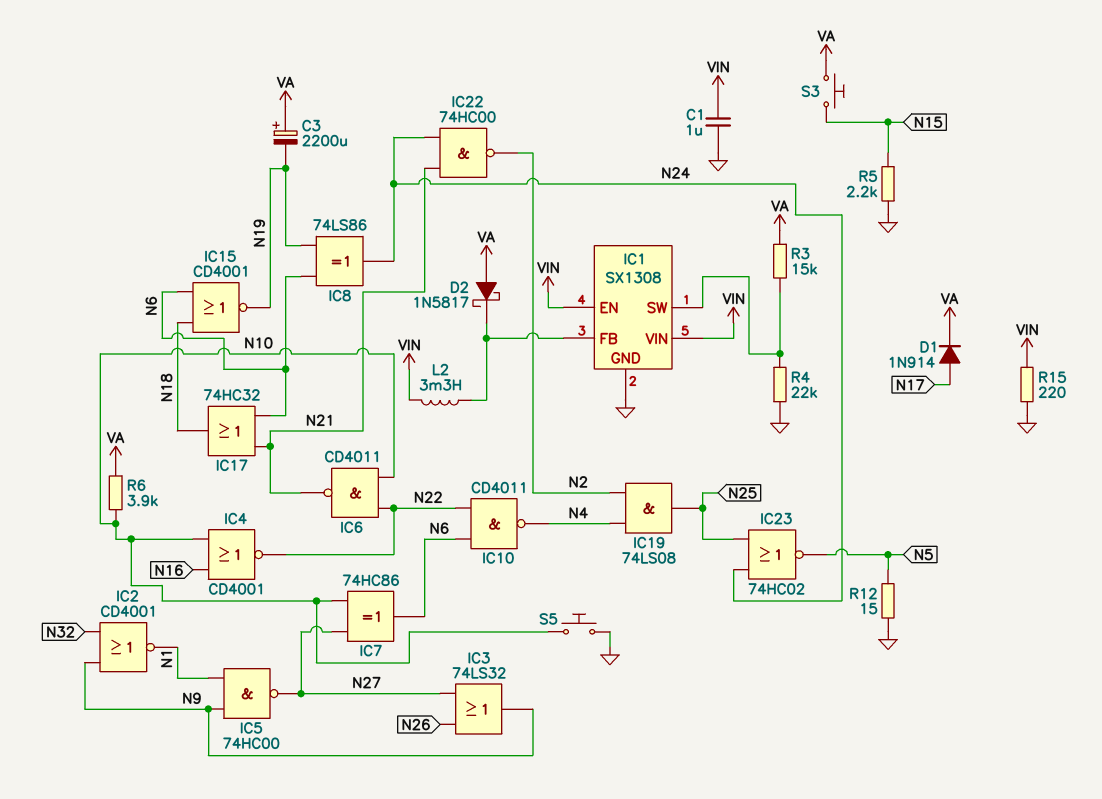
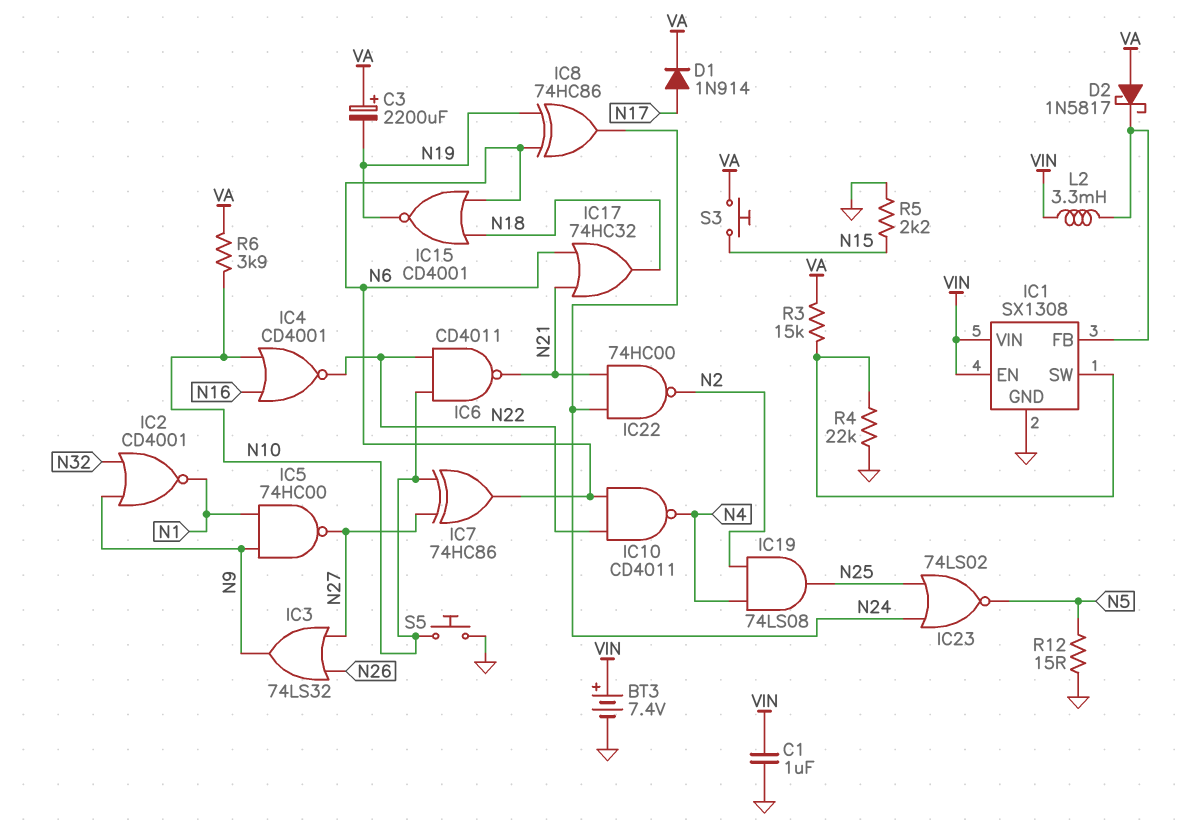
BT3: none -> 7.4V (plus VIN, minus GND)
IC8: XOR 74LS86 (in N6, in N19, out N24) -> XOR 74HC86 (in N6, in N19, out N24)
IC23: NOR 74HC02 (in N24, in N25, out N5) -> NOR 74LS02 (in N24, in N25, out N5)
R15: 220 (GND, VIN) -> none

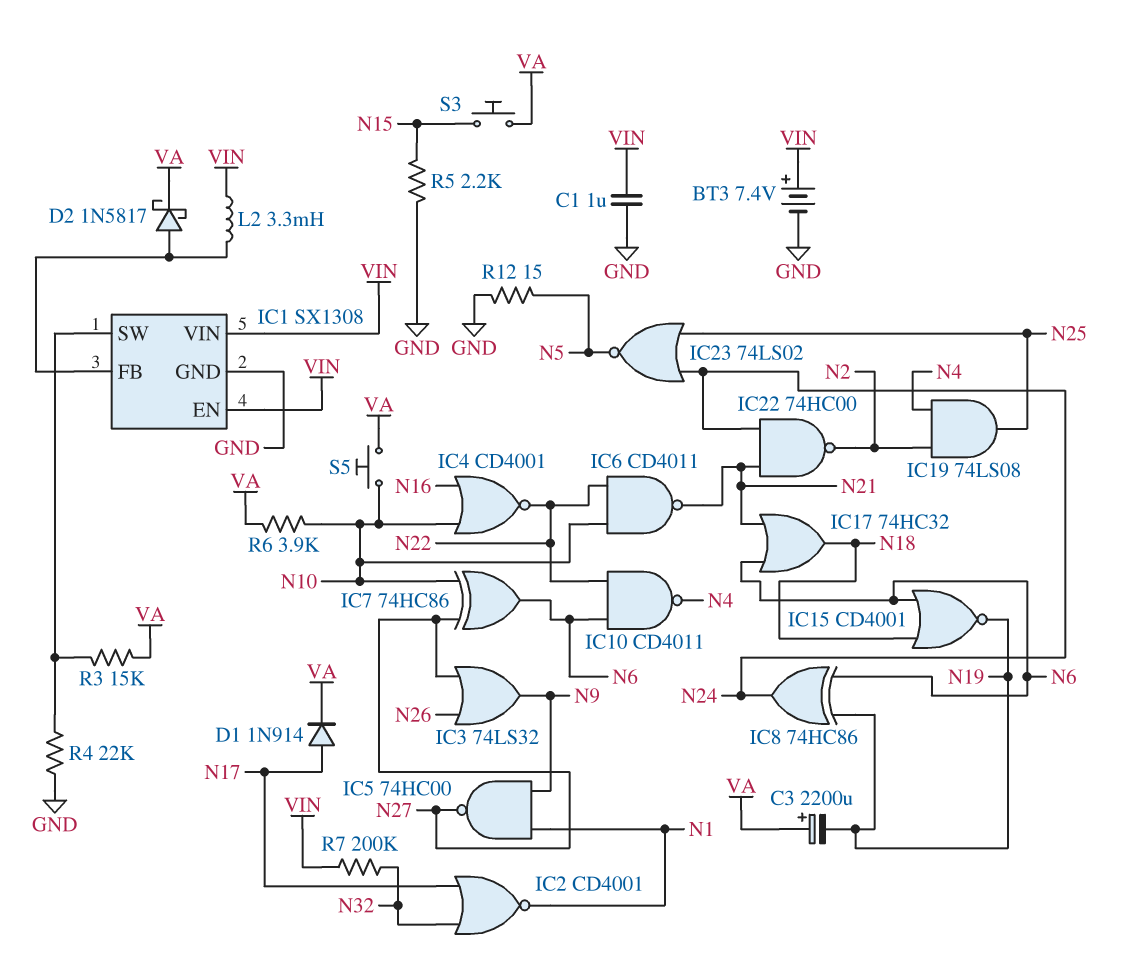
D2: schottky 1N5817 (A VA, K IC1/FB) -> schottky 1N5817 (A IC1/FB, K VA)
IC2: NOR CD4001 (in N9, in N32, out N1) -> NOR CD4001 (in N17, in N32, out N1)
R7: none -> 200k (N32, VIN)
S5: button (GND, N10) -> button (N10, VA)

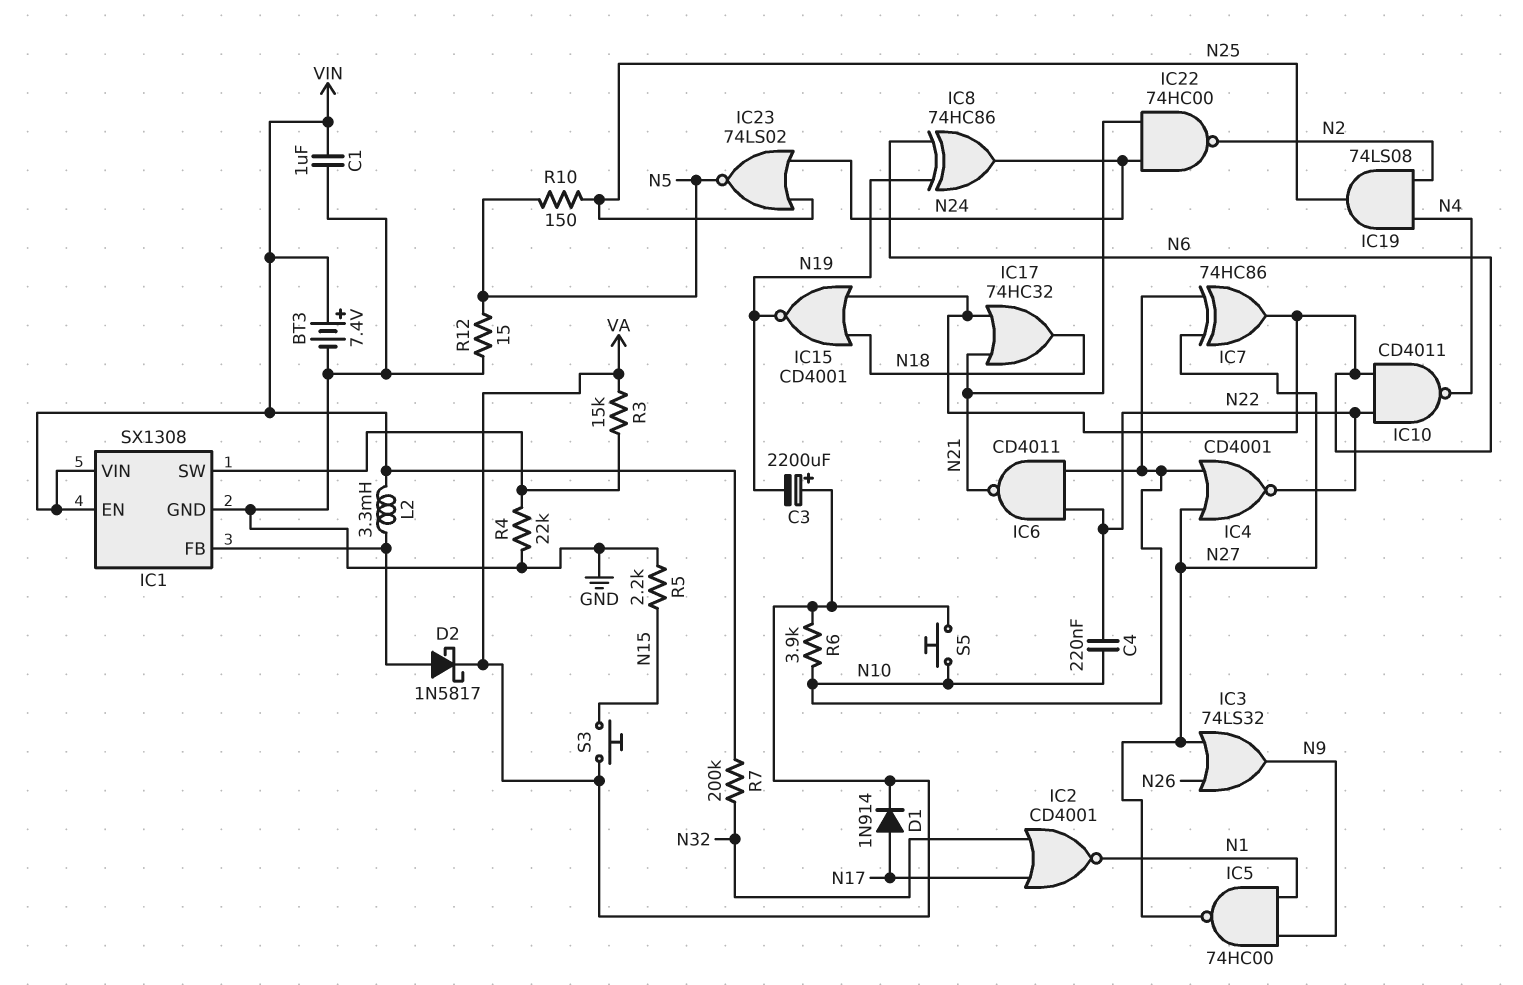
C4: none -> 220nF (N10, N22)
IC4: NOR CD4001 (in N10, in N16, out N22) -> NOR CD4001 (in N10, in N27, out N22)
R10: none -> 150 (N5, N25)

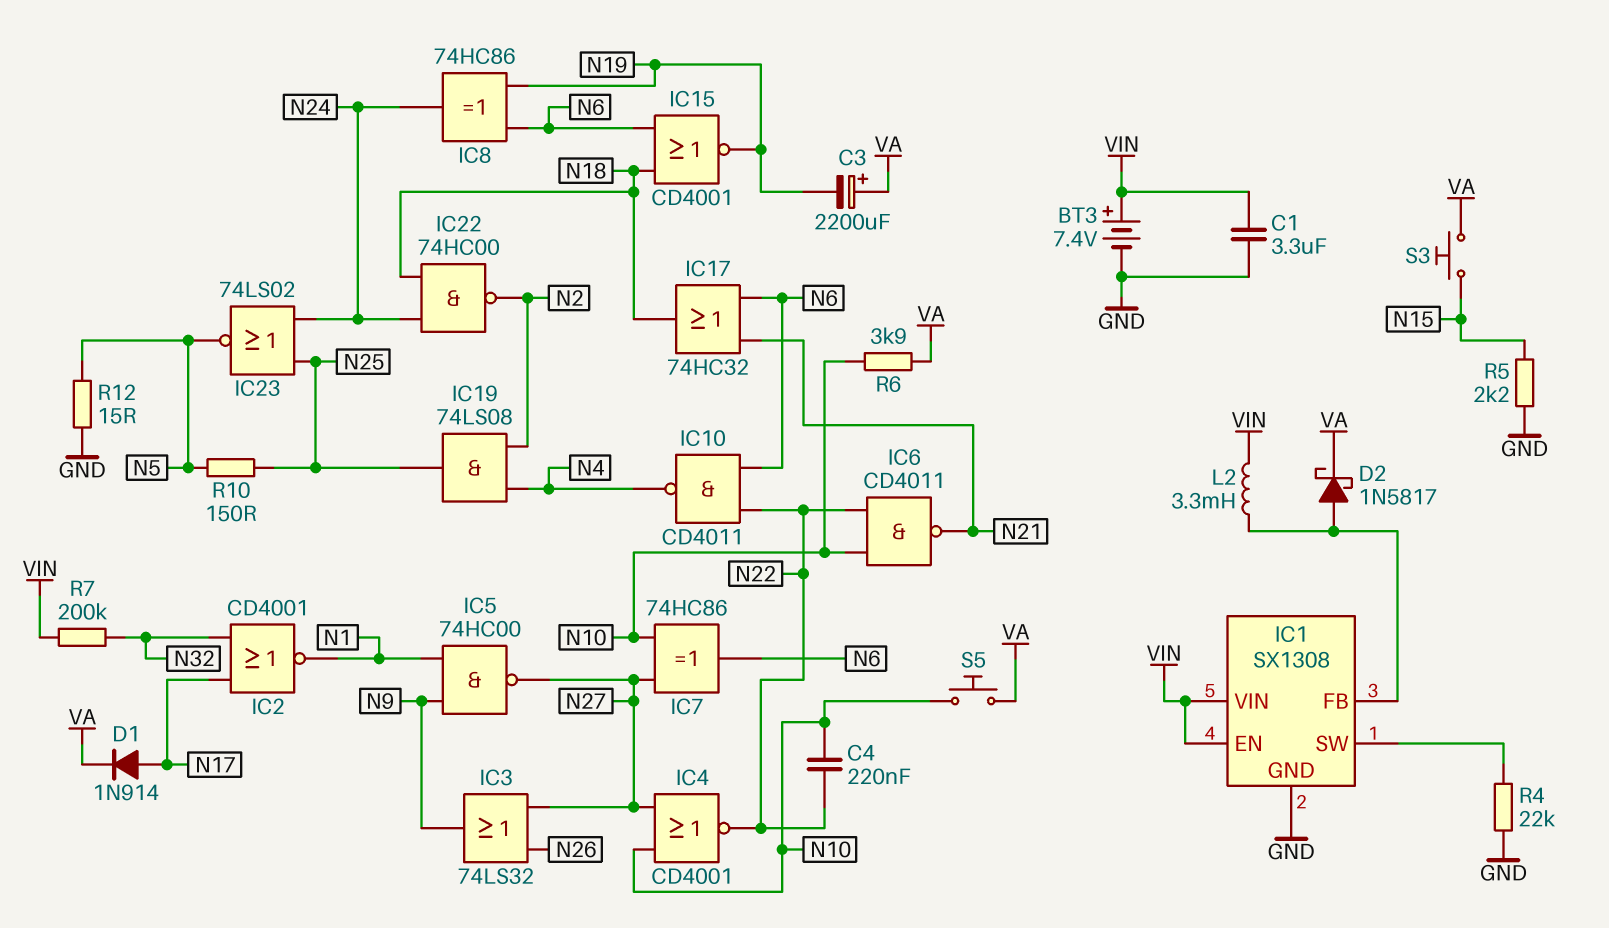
C1: 1uF (GND, VIN) -> 3.3uF (GND, VIN)
IC22: NAND 74HC00 (in N21, in N24, out N2) -> NAND 74HC00 (in N18, in N24, out N2)
R3: 15k (IC1/SW, VA) -> none

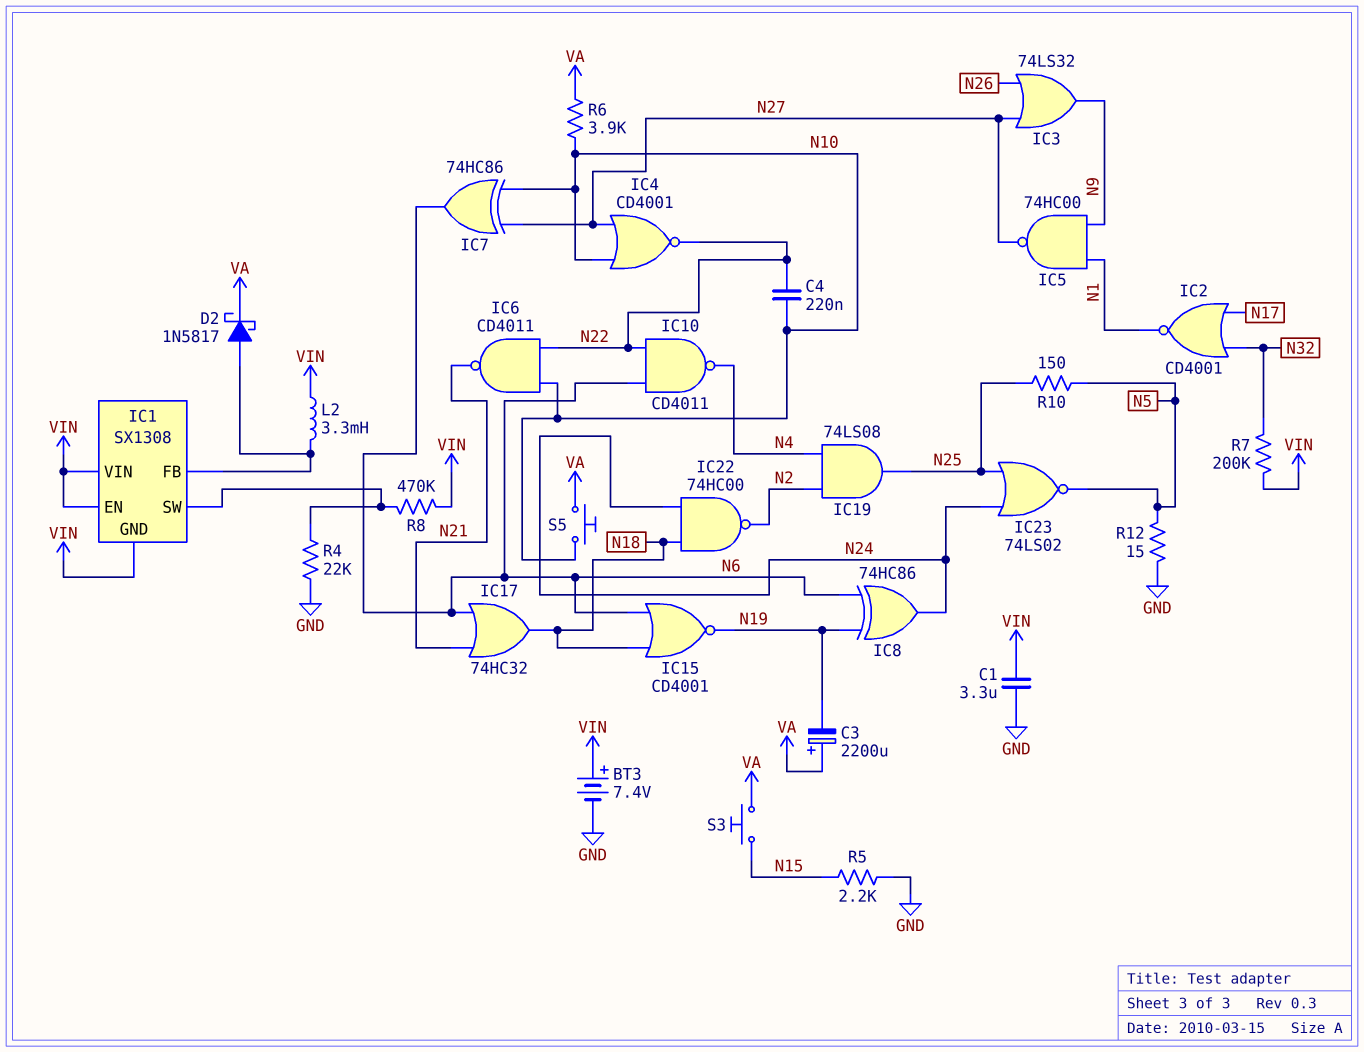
D1: diode 1N914 (A N17, K VA) -> none
IC1 pin GND: GND -> VIN
R8: none -> 470k (IC1/SW, VIN)

